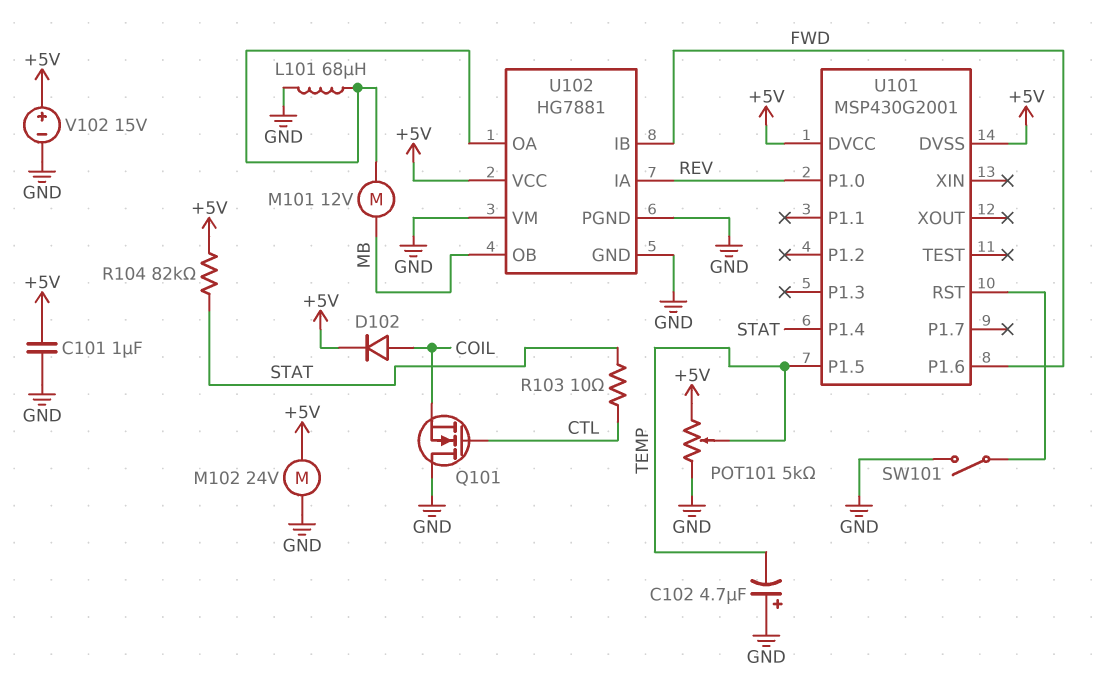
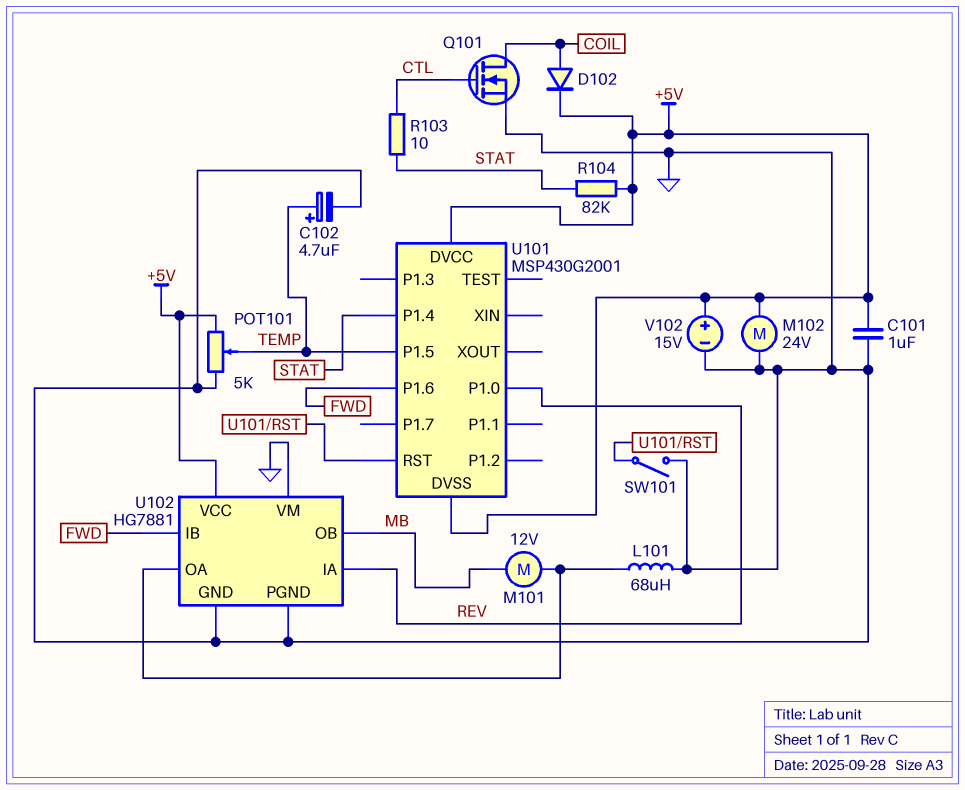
C102: 4.7uF (plus GND, minus TEMP) -> 4.7uF (plus TEMP, minus GND)
Q101: NMOS (G CTL, D GND, S COIL) -> NMOS (G CTL, D COIL, S GND)

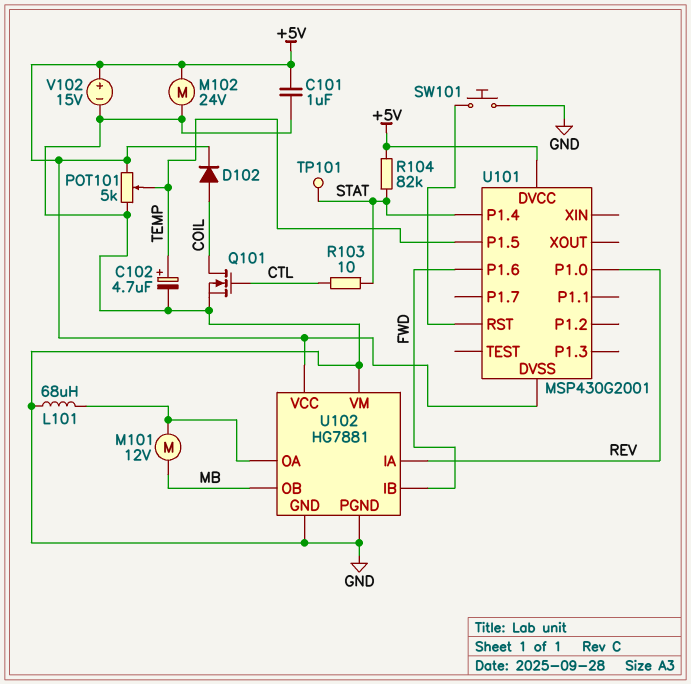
SW101: switch (GND, U101/RST) -> button (GND, U101/RST)
TP101: none -> test point (STAT)

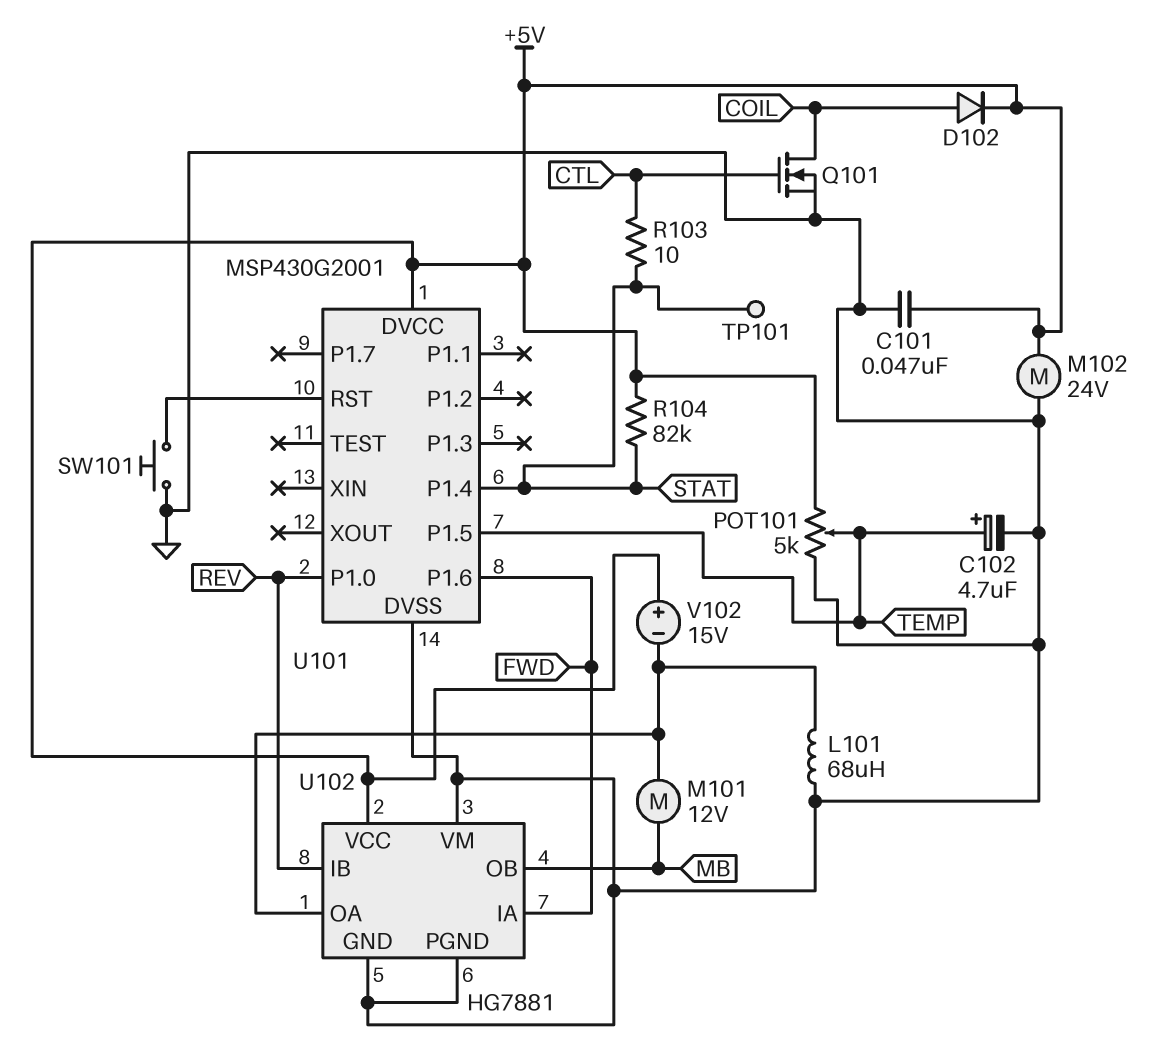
C101: 1uF (+5V, GND) -> 47nF (+5V, GND)
U101 pin DVSS: +5V -> GND
U102 pin IA: REV -> FWD
U102 pin IB: FWD -> REV
V102: 15V (plus +5V, minus GND) -> 15V (plus +5V, minus U102/OA)

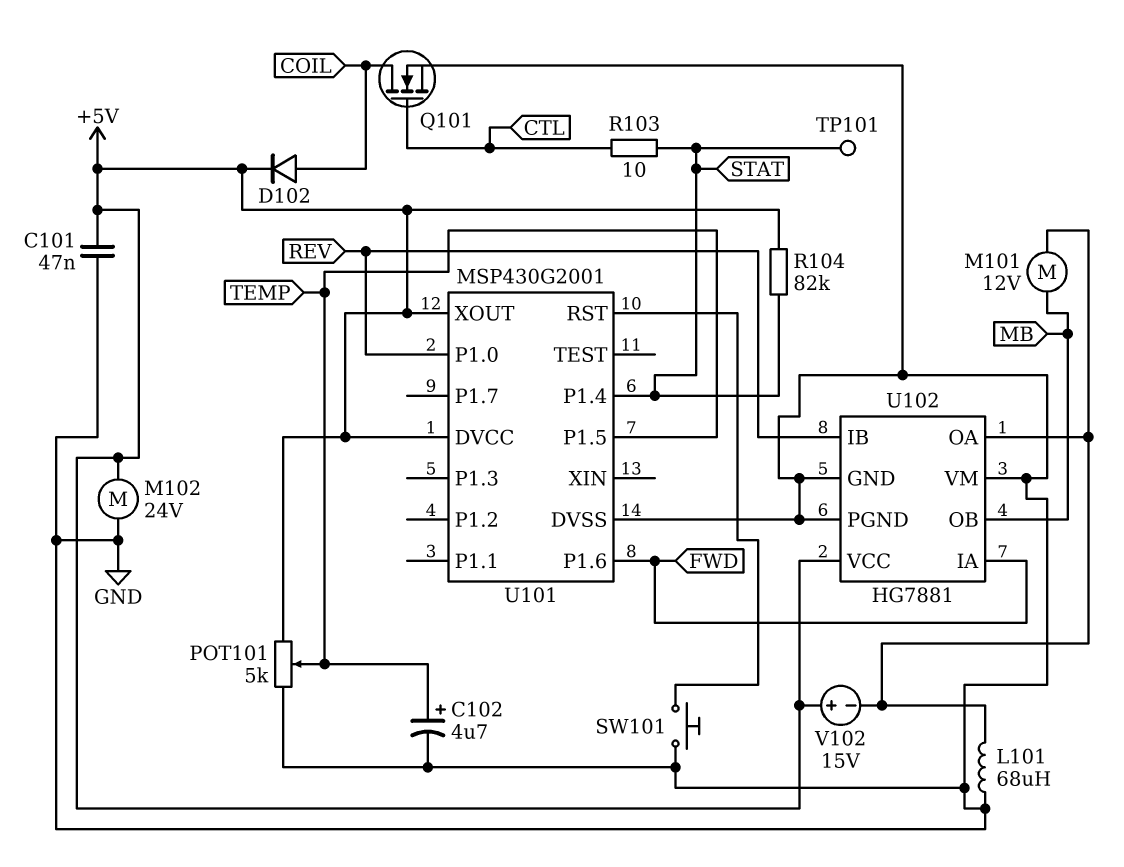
U101 pin XOUT: none -> +5V

